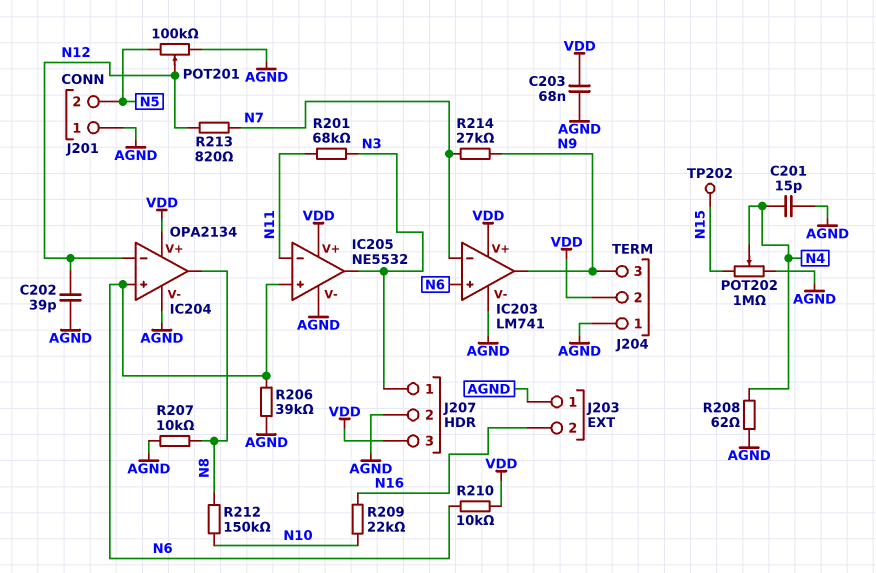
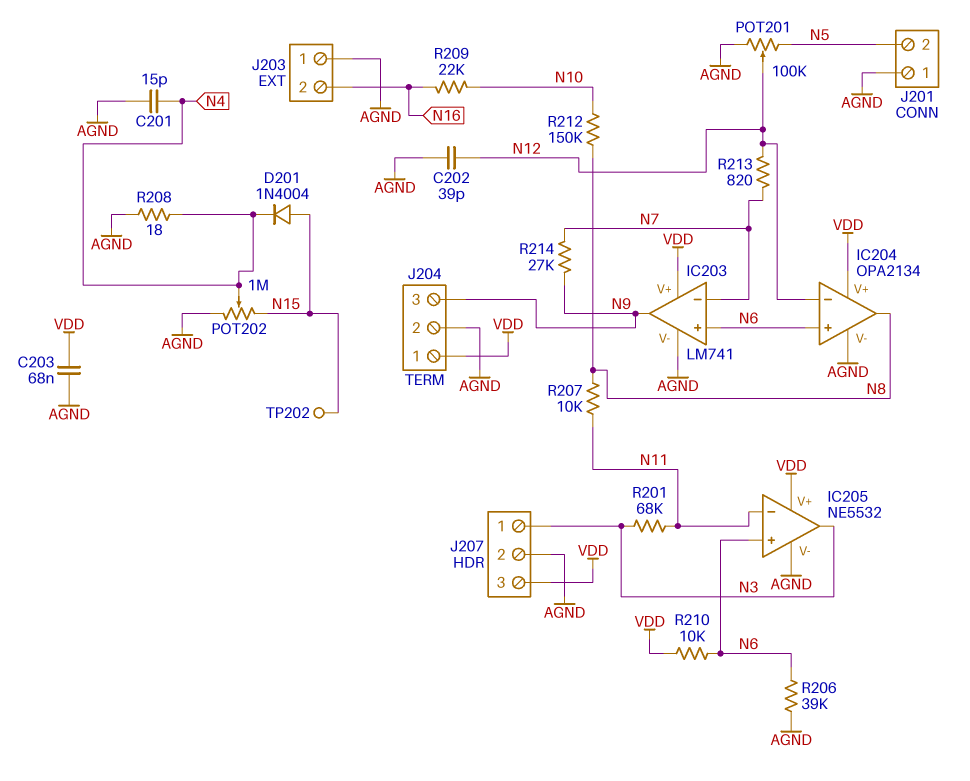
D201: none -> diode 1N4004 (A N15, K N4)
J204 pin 1: AGND -> VDD
J204 pin 2: VDD -> AGND
R207: 10k (AGND, N8) -> 10k (N8, N11)
R208: 62 (AGND, N4) -> 18 (AGND, N4)

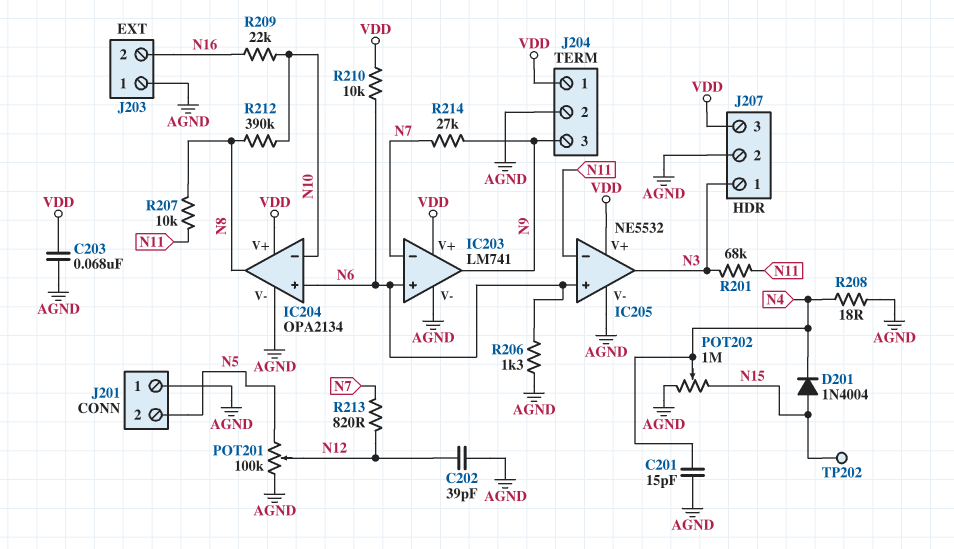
IC204 pin in-: N12 -> N10
R206: 39k (AGND, N6) -> 1.3k (AGND, N6)
R212: 150k (N8, N10) -> 390k (N8, N10)

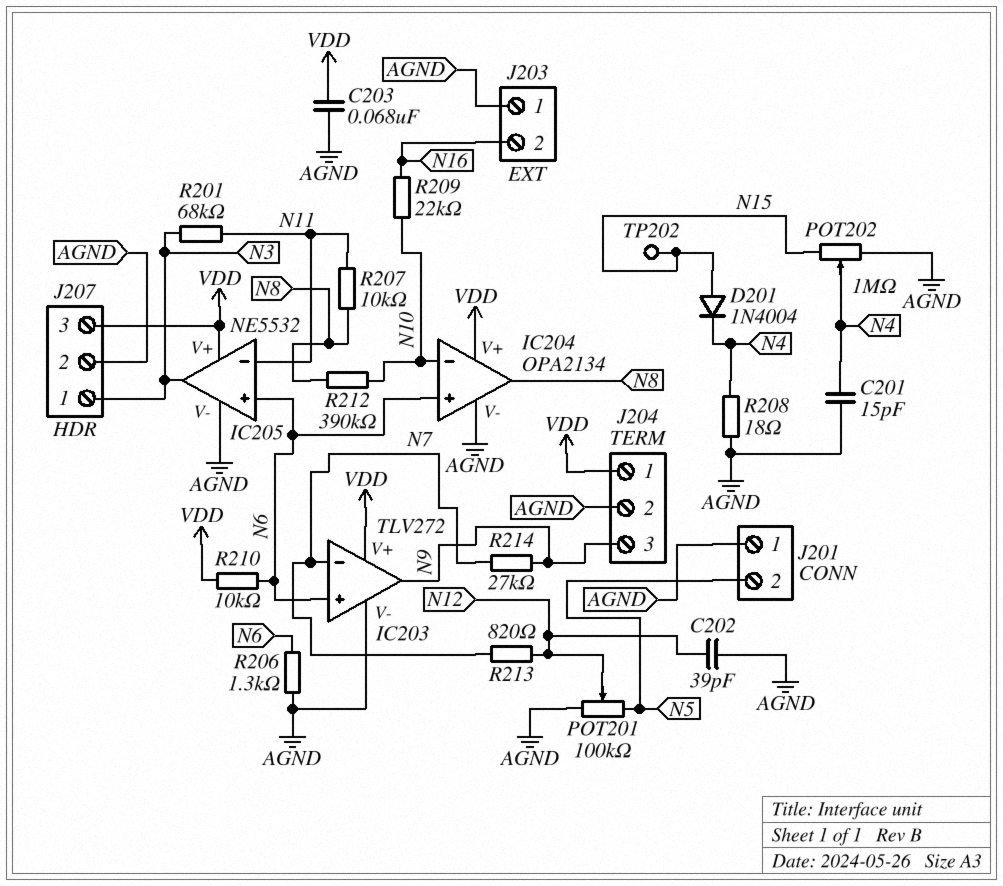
IC203: LM741 -> TLV272

